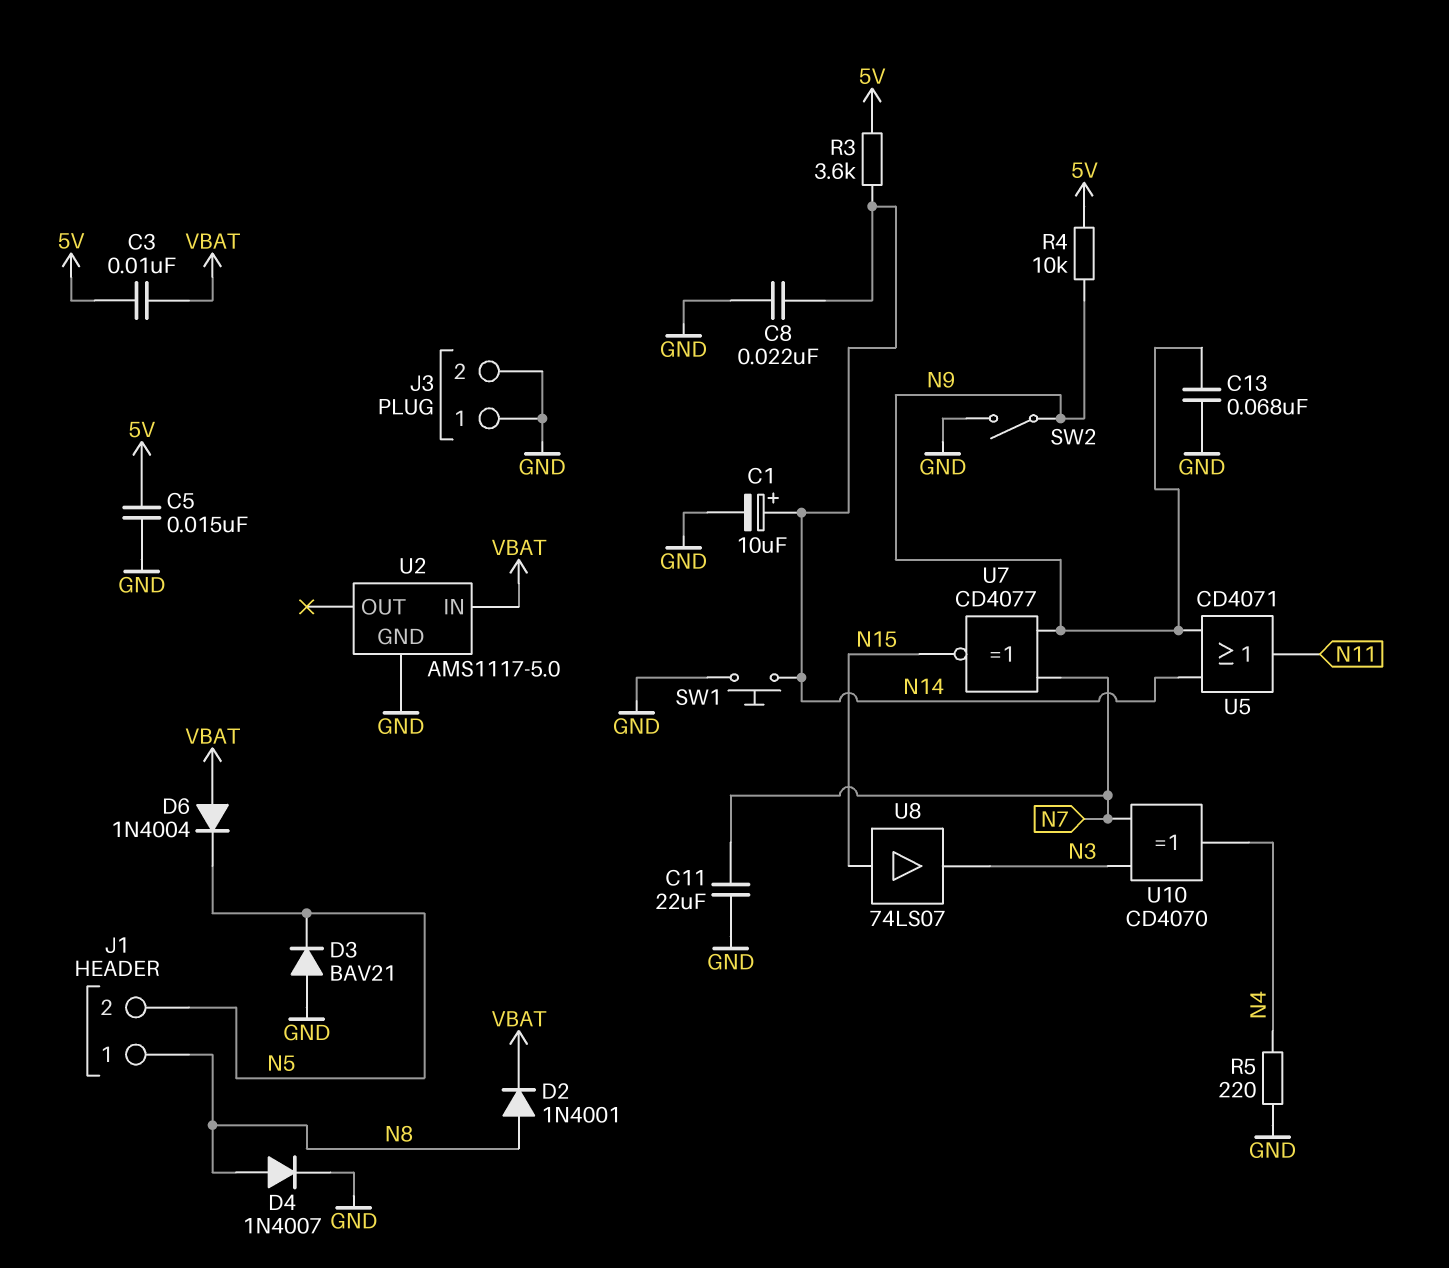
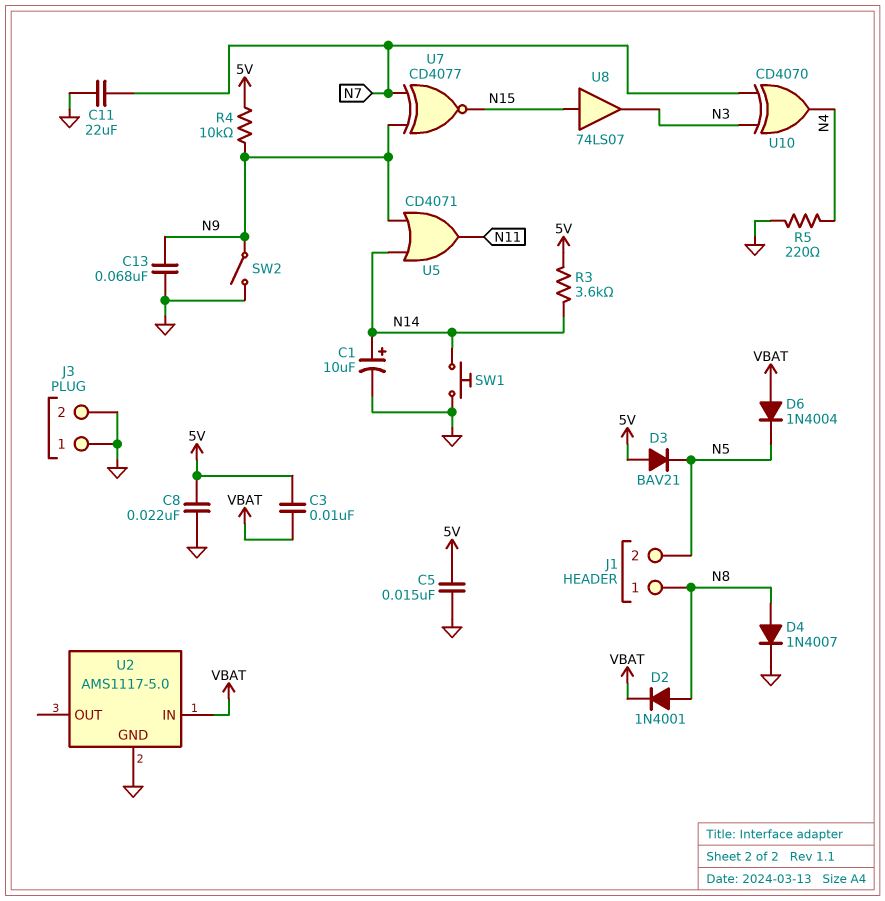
C8: 22nF (GND, N14) -> 22nF (5V, GND)
D3: diode BAV21 (A GND, K N5) -> diode BAV21 (A 5V, K N5)

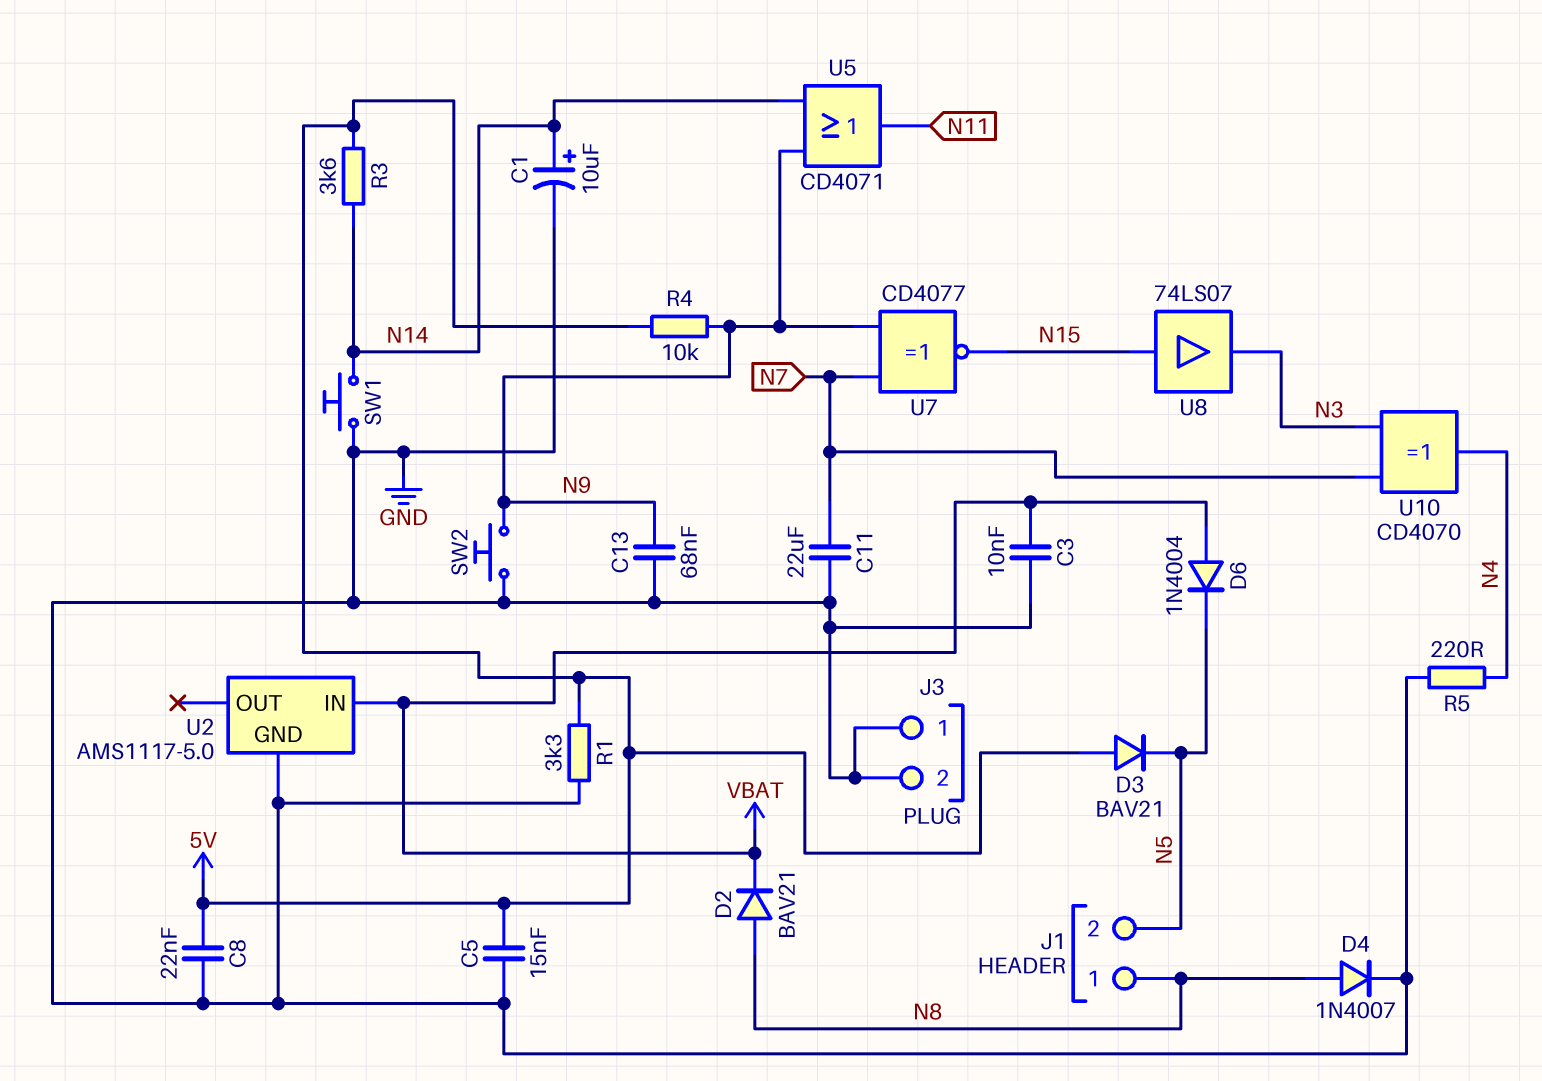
C3: 10nF (5V, VBAT) -> 10nF (GND, VBAT)
D2: diode 1N4001 (A N8, K VBAT) -> diode BAV21 (A N8, K VBAT)
R1: none -> 3.3k (5V, GND)
SW2: switch (GND, N9) -> button (GND, N9)

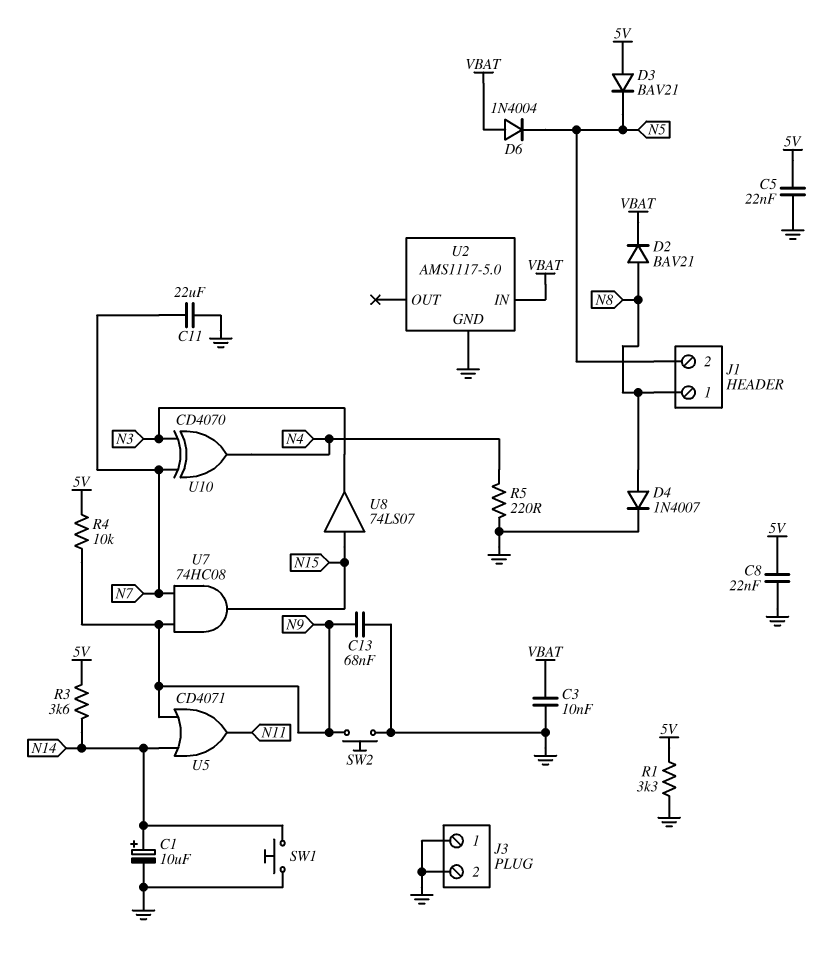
C5: 15nF (5V, GND) -> 22nF (5V, GND)
U7: XNOR CD4077 (in N7, in N9, out N15) -> AND 74HC08 (in N7, in N9, out N15)

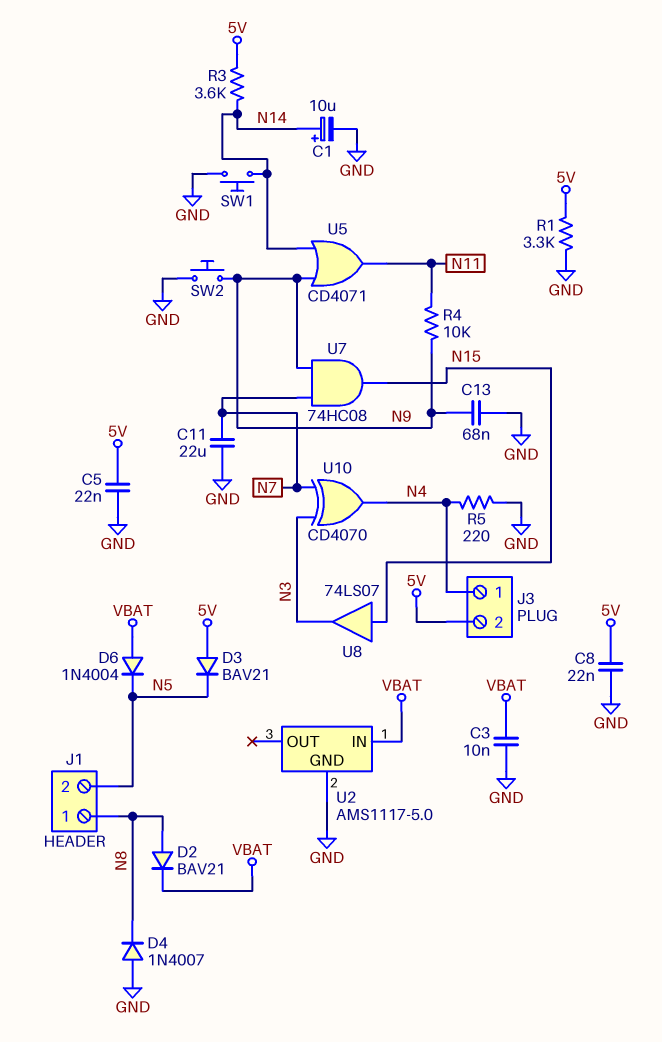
D4: diode 1N4007 (A N8, K GND) -> diode 1N4007 (A GND, K N8)
J3 pin 1: GND -> N4
J3 pin 2: GND -> 5V
R4: 10k (5V, N9) -> 10k (N9, N11)

